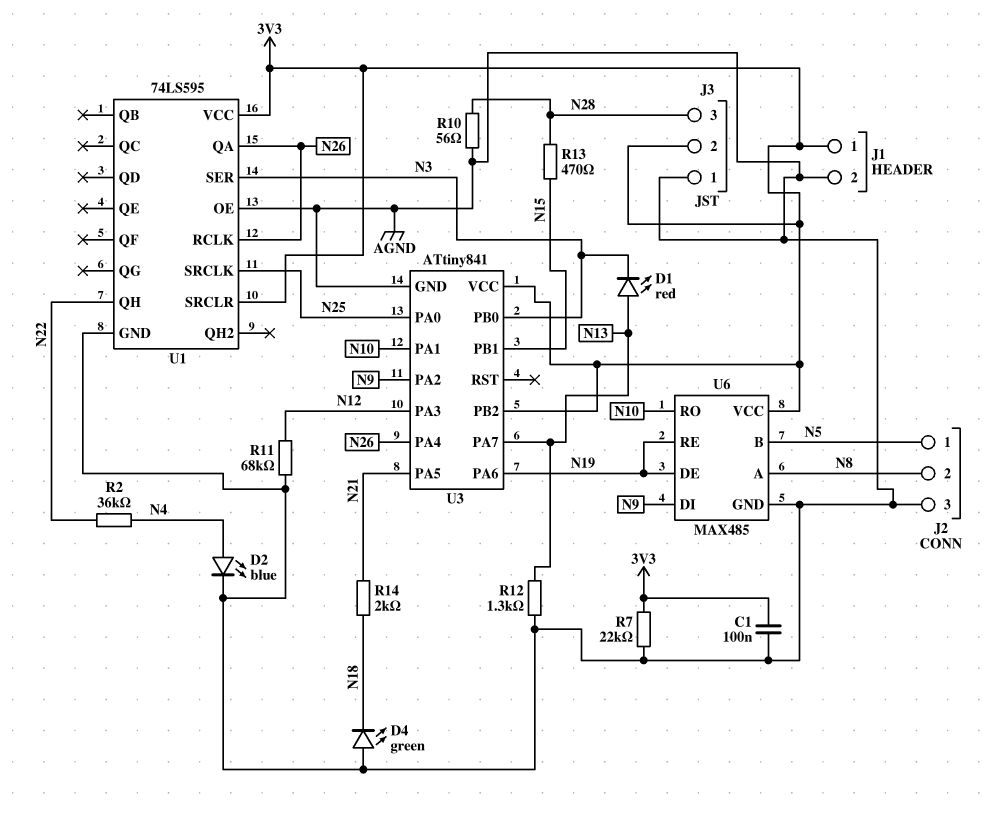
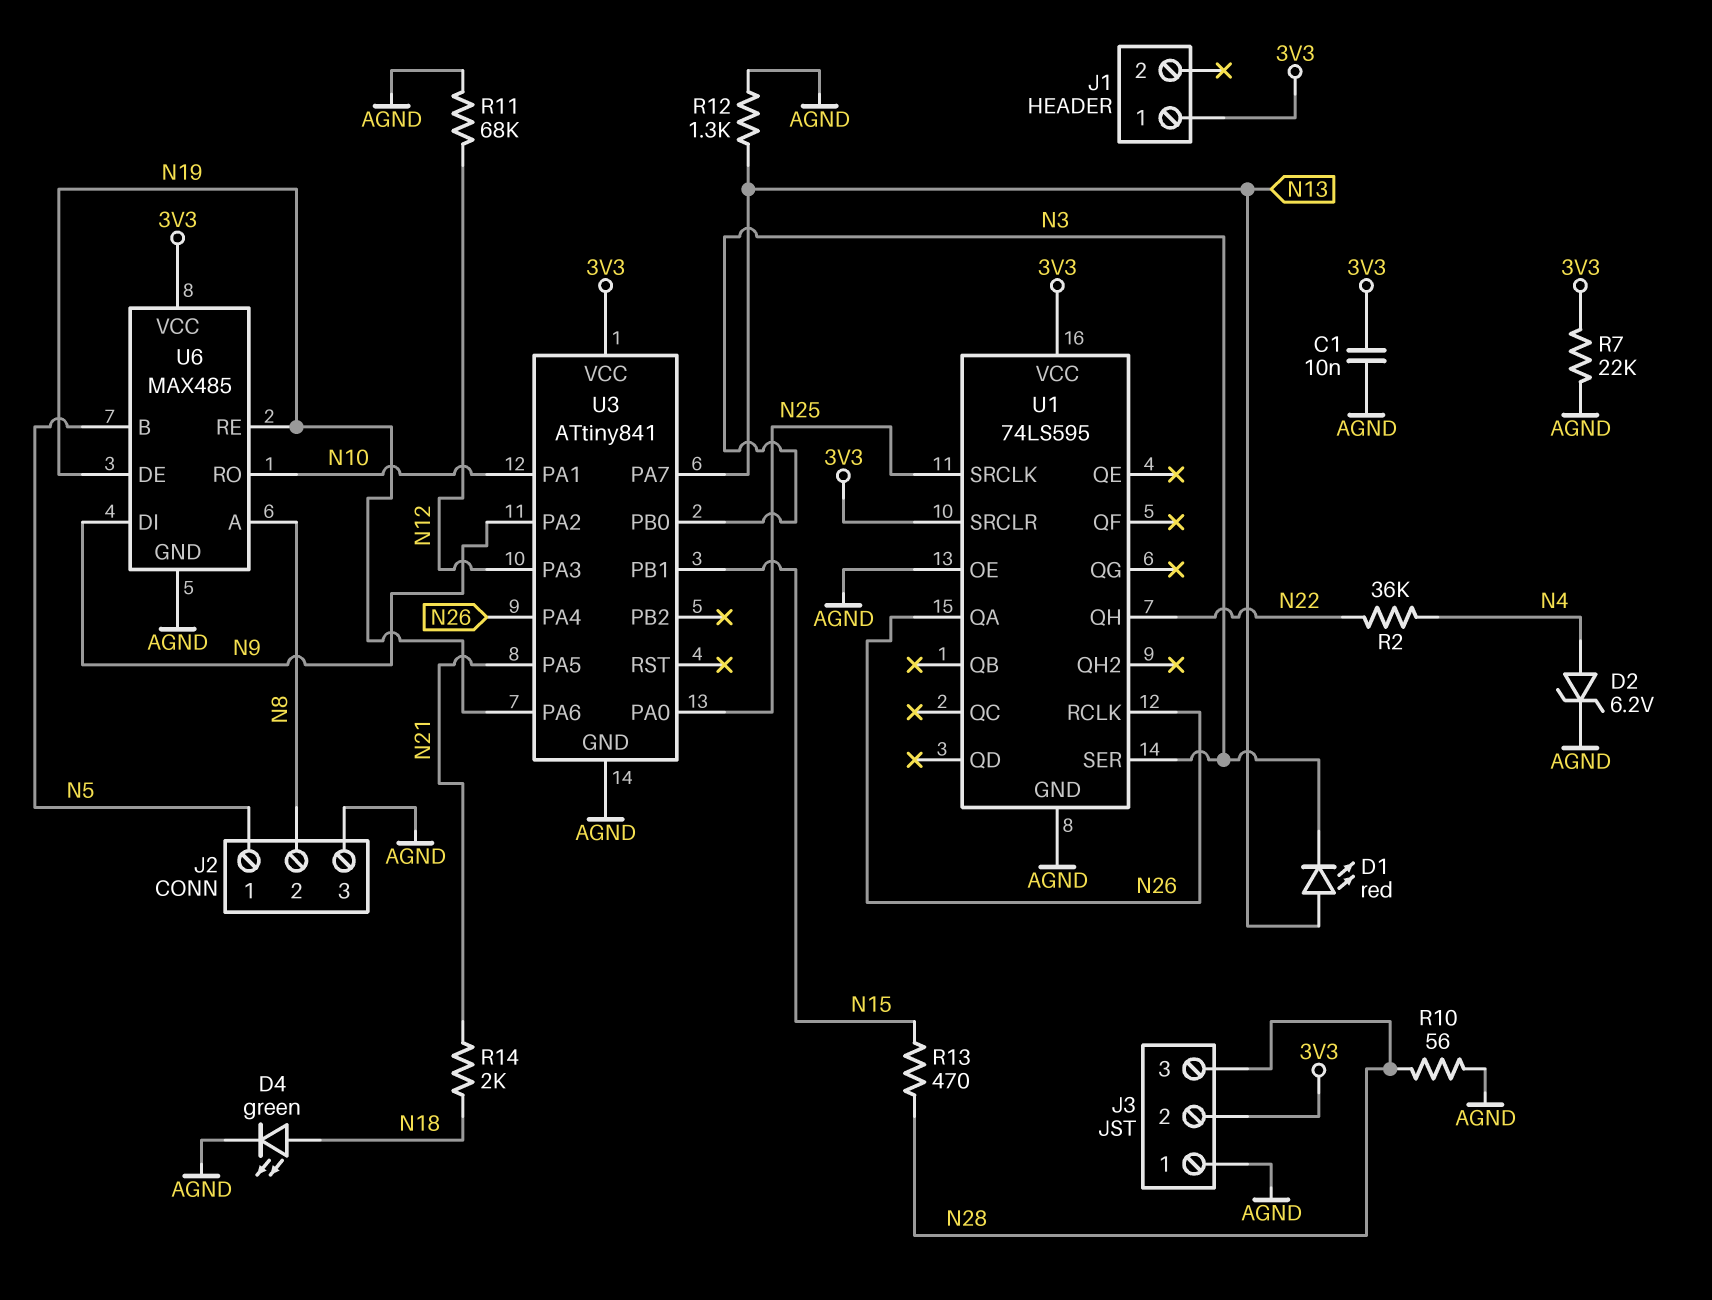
C1: 100nF (3V3, AGND) -> 10nF (3V3, AGND)
D2: LED blue (A N4, K AGND) -> zener 6.2V (A N4, K AGND)
D4: LED green (A AGND, K N18) -> LED green (A N18, K AGND)
J1 pin 2: AGND -> none
U3 pin PB2: 3V3 -> none

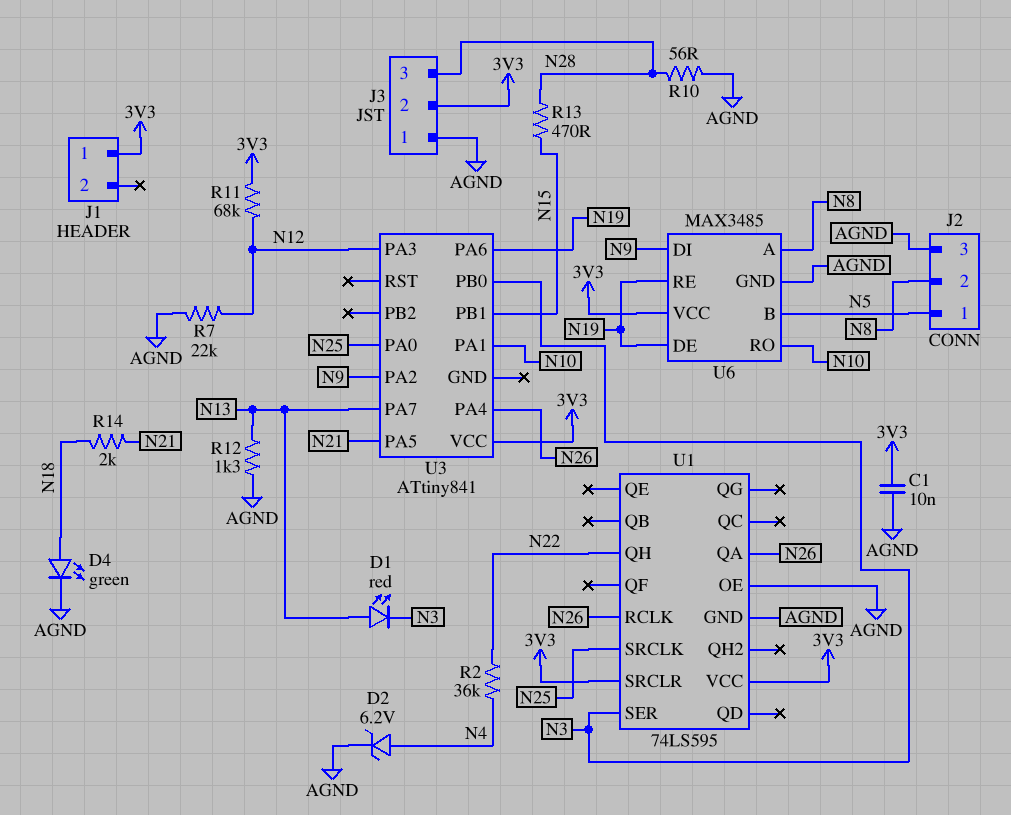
R7: 22k (3V3, AGND) -> 22k (AGND, N12)
R11: 68k (AGND, N12) -> 68k (3V3, N12)
U3 pin GND: AGND -> none
U6: MAX485 -> MAX3485

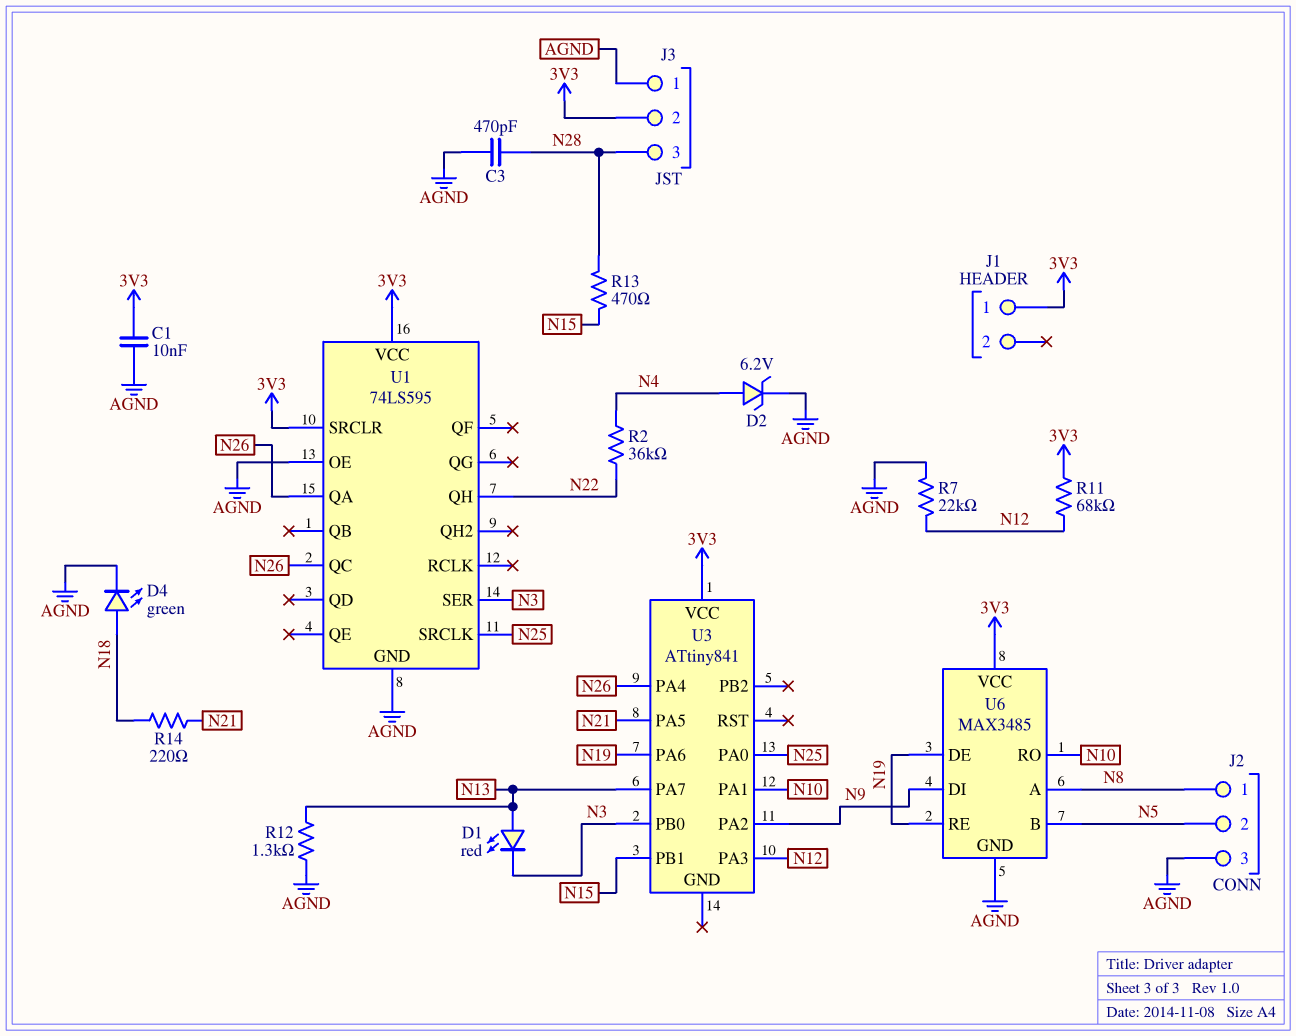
C3: none -> 470pF (AGND, N28)
J2 pin 1: N5 -> N8
J2 pin 2: N8 -> N5
R10: 56 (AGND, N28) -> none
R14: 2k (N18, N21) -> 220 (N18, N21)
U1 pin QC: none -> N26
U1 pin RCLK: N26 -> none

